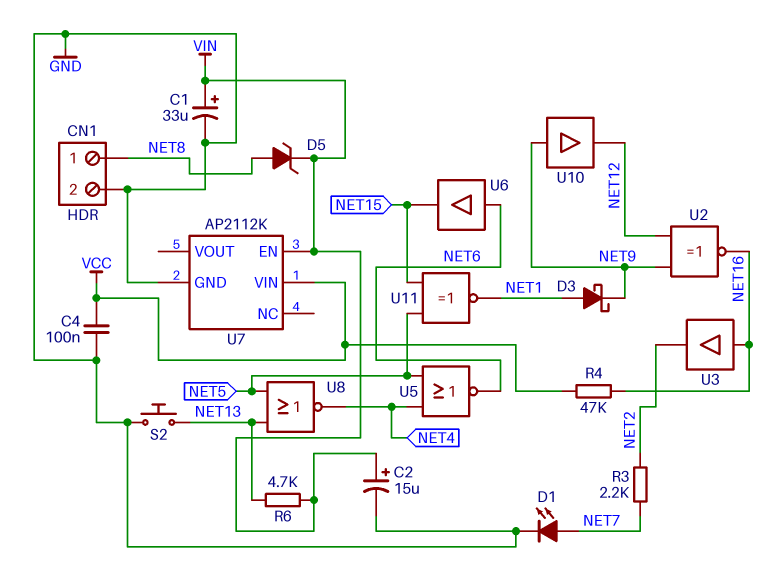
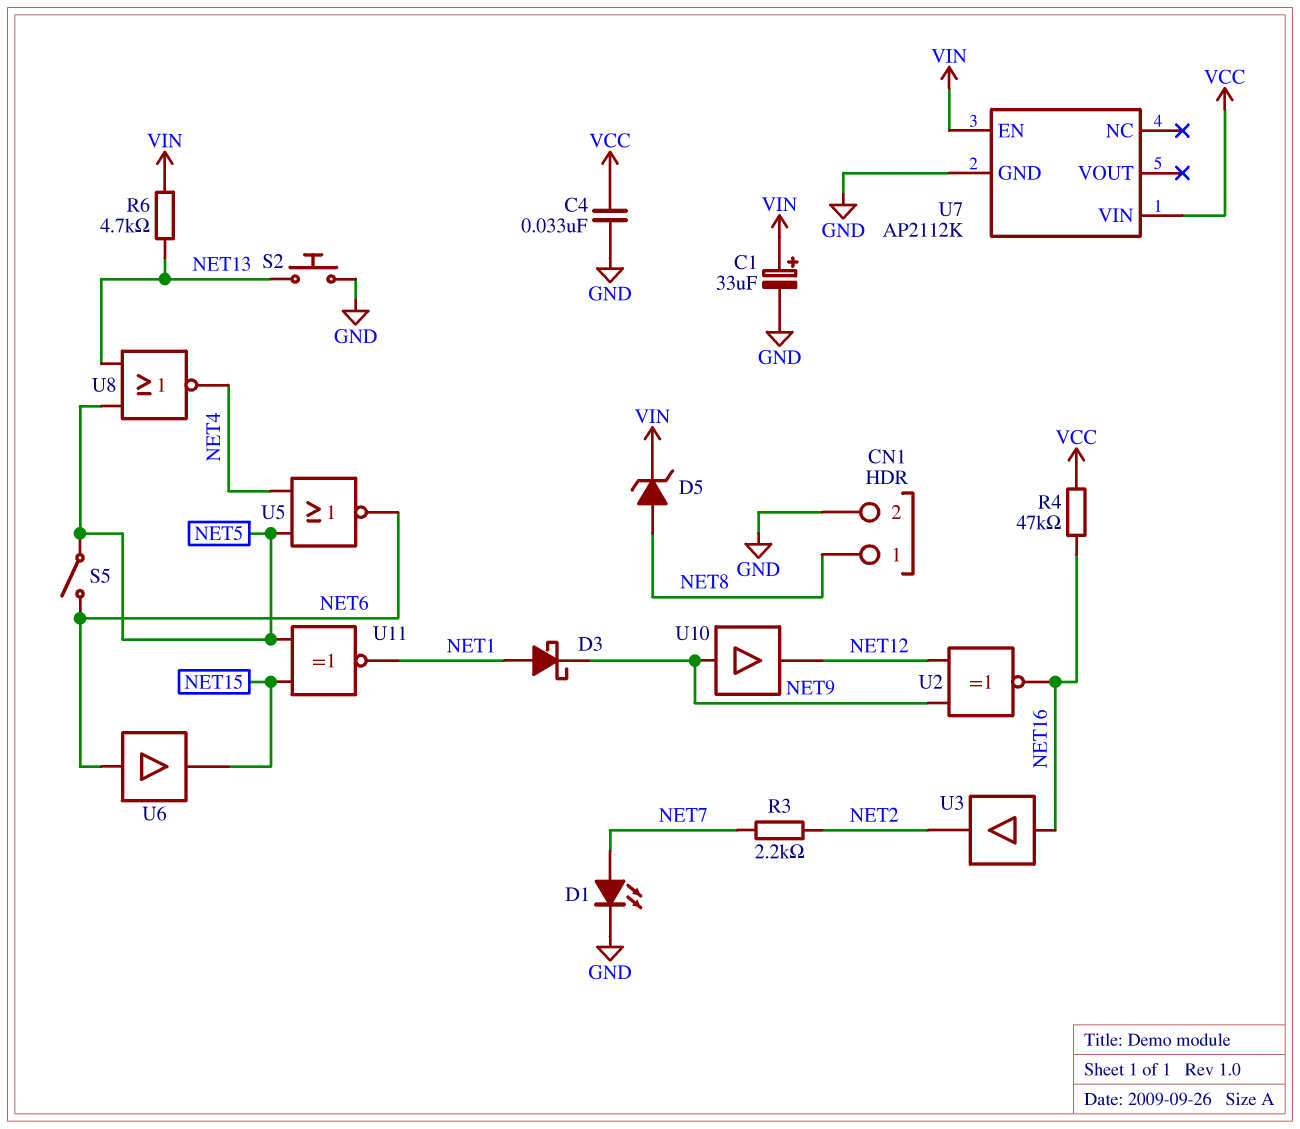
C2: 15uF (plus VIN, minus GND) -> none
C4: 100nF (GND, VCC) -> 33nF (GND, VCC)
S5: none -> switch (NET5, NET6)

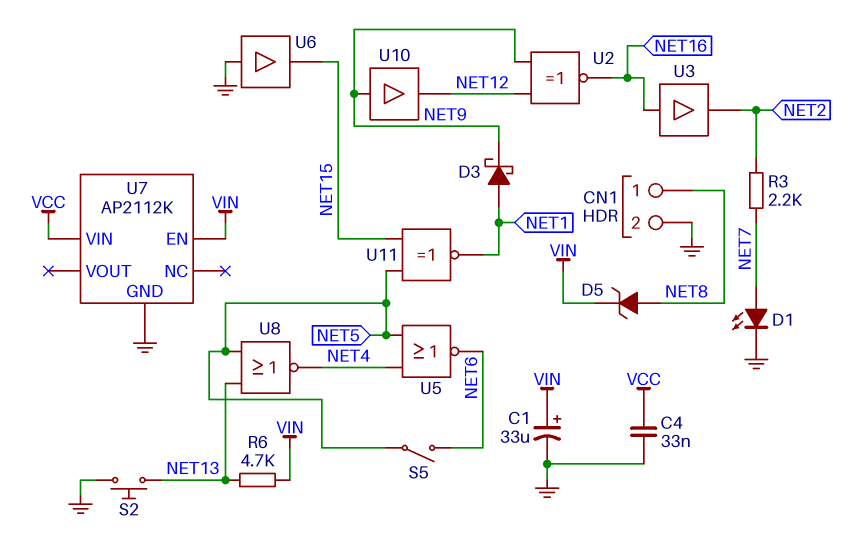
R4: 47k (NET16, VCC) -> none
U6: buffer (in NET6, out NET15) -> buffer (in GND, out NET15)

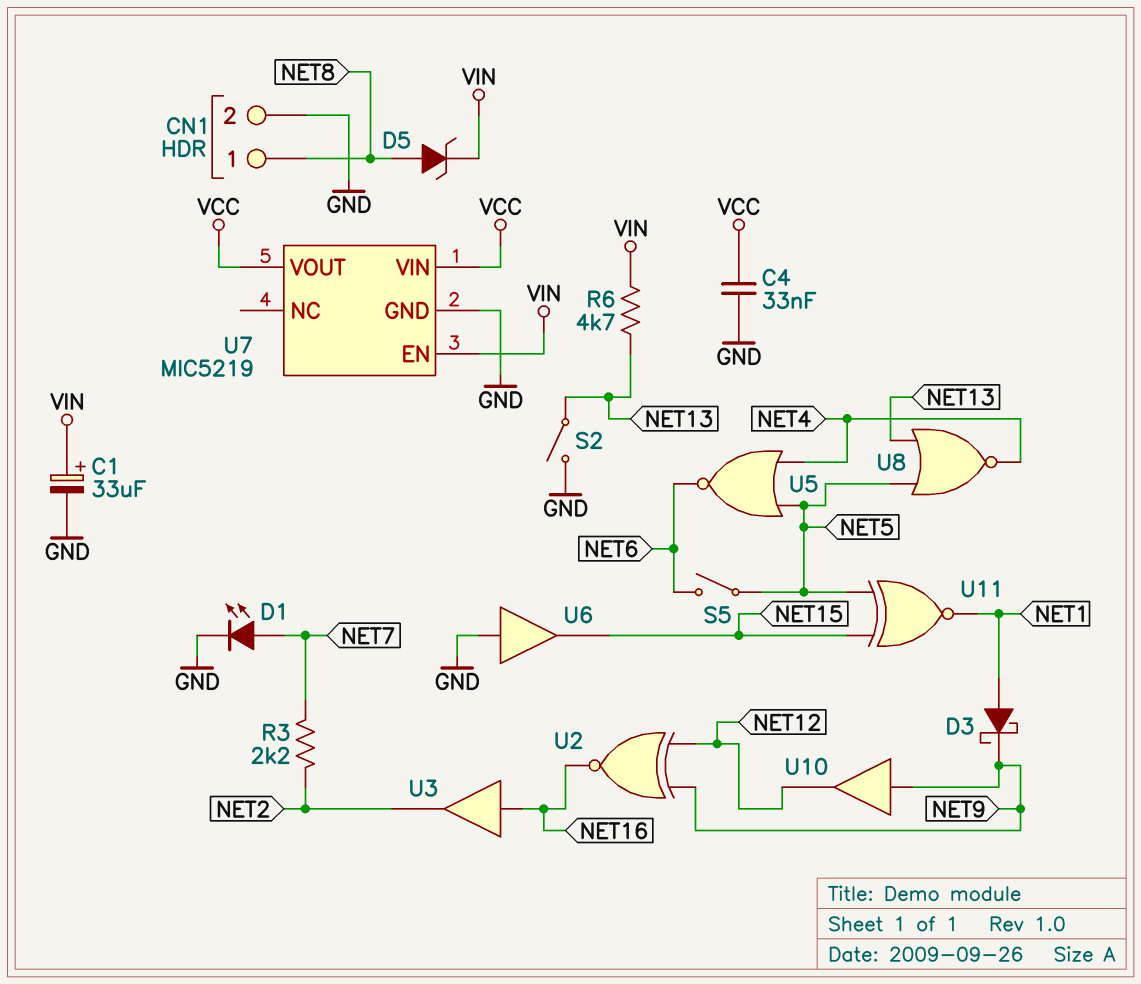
S2: button (GND, NET13) -> switch (GND, NET13)
U7: AP2112K -> MIC5219
U7 pin VOUT: none -> VCC

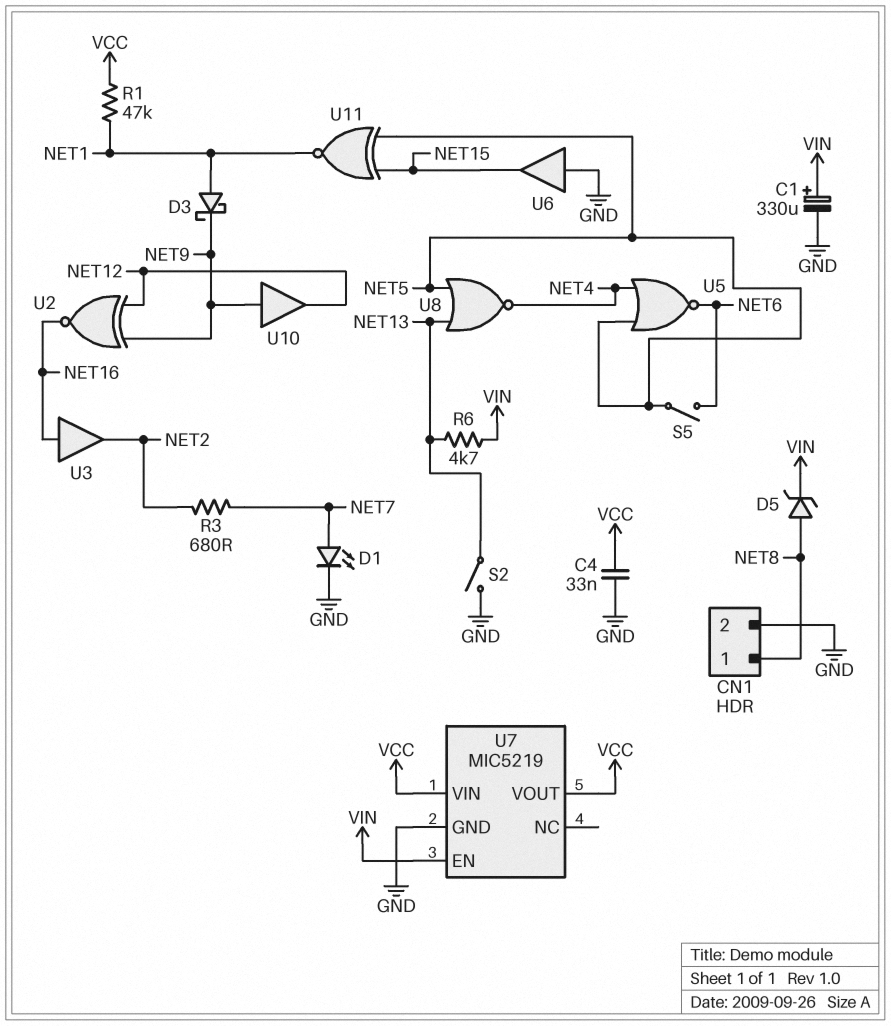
C1: 33uF (plus VIN, minus GND) -> 330uF (plus VIN, minus GND)
R1: none -> 47k (NET1, VCC)
R3: 2.2k (NET2, NET7) -> 680 (NET2, NET7)

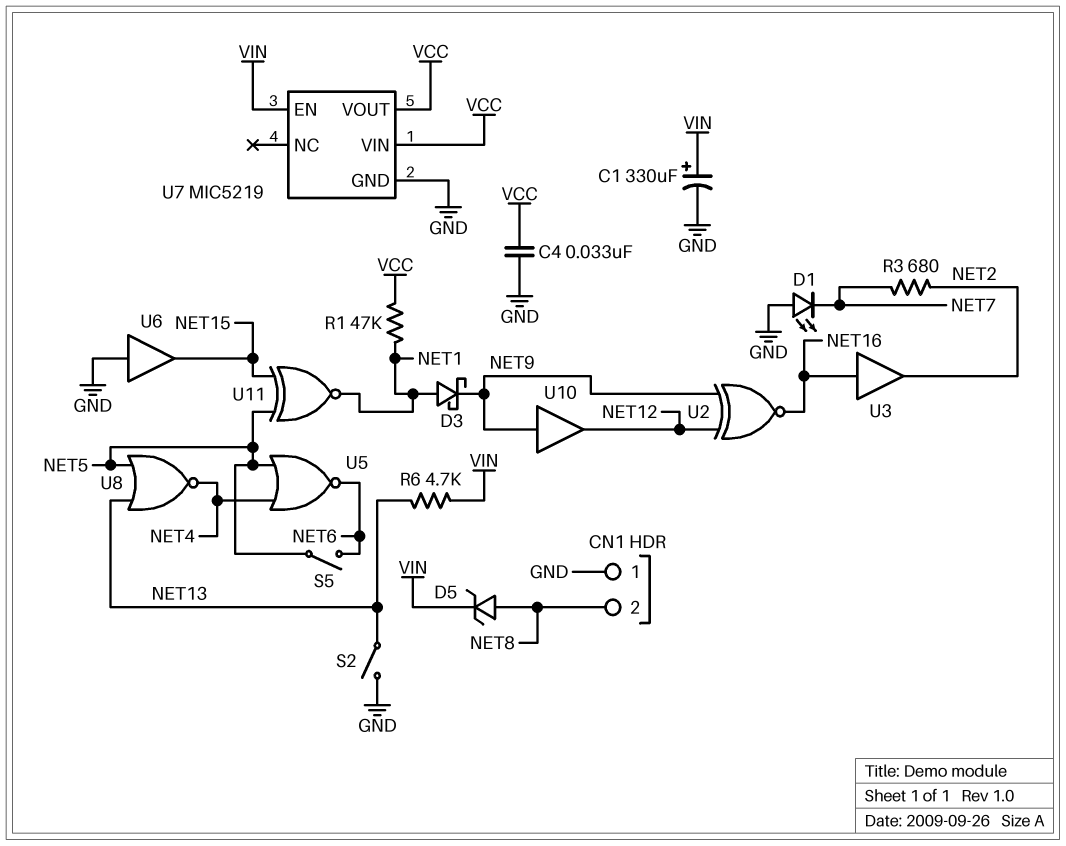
CN1 pin 1: NET8 -> GND
CN1 pin 2: GND -> NET8
D1: LED (A NET7, K GND) -> LED (A GND, K NET7)

